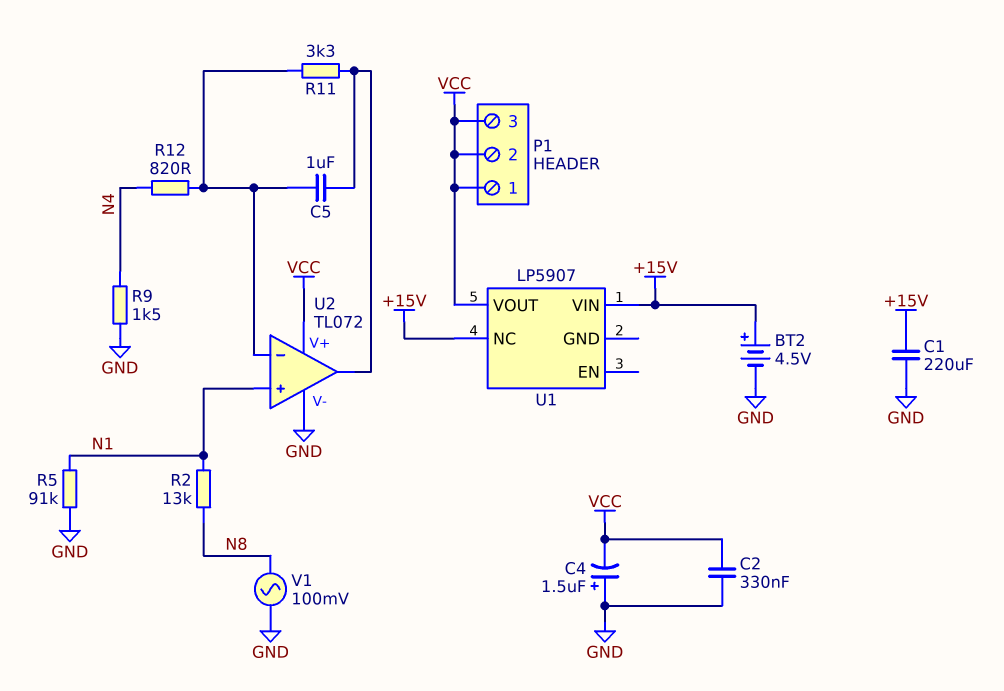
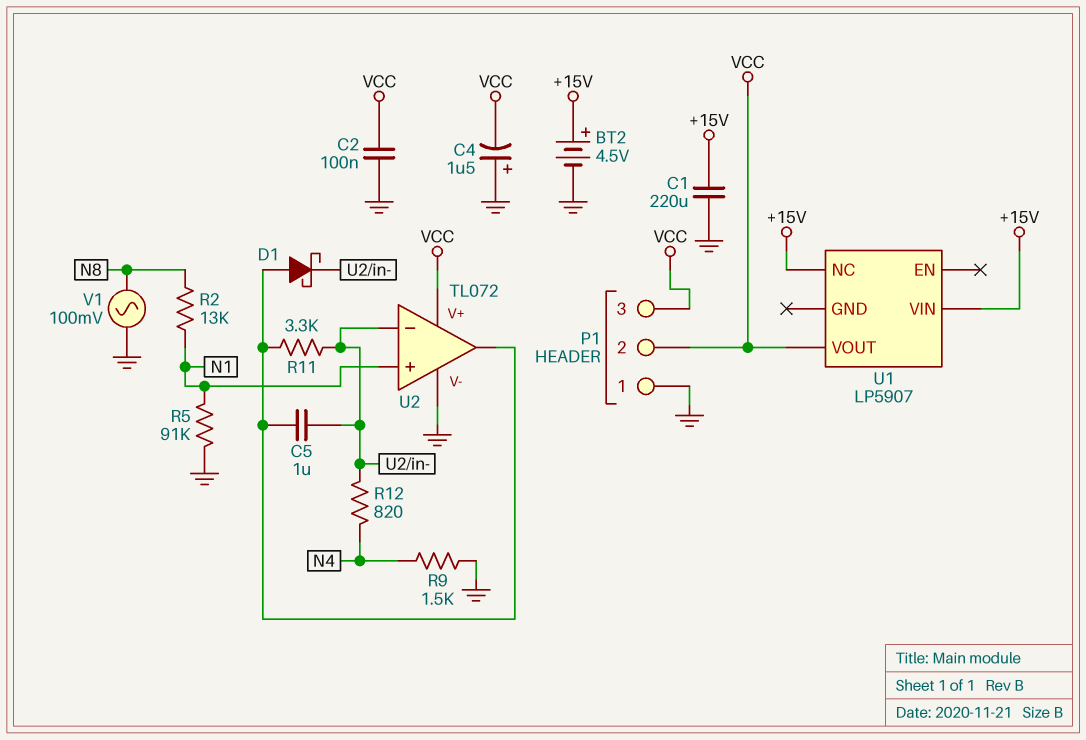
C2: 330nF (GND, VCC) -> 100nF (GND, VCC)
D1: none -> schottky (A U2/out, K U2/in-)
P1 pin 1: VCC -> GND

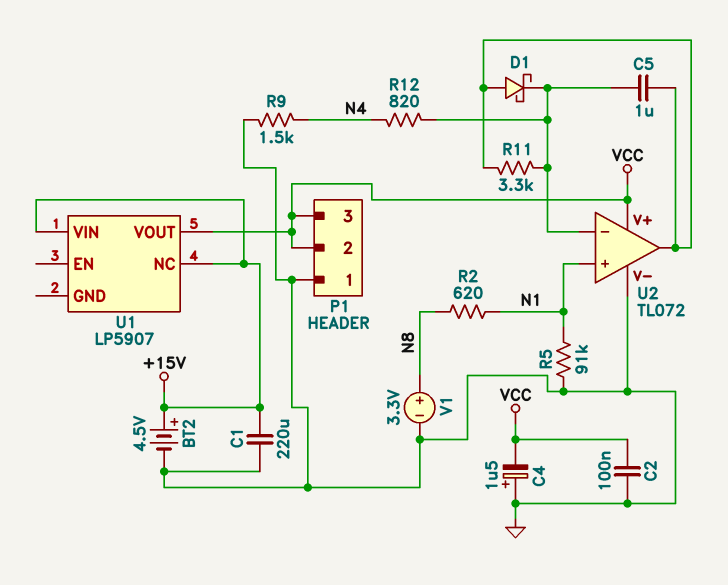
R2: 13k (N1, N8) -> 620 (N1, N8)
V1: AC 100mV (GND, N8) -> 3.3V (plus N8, minus GND)

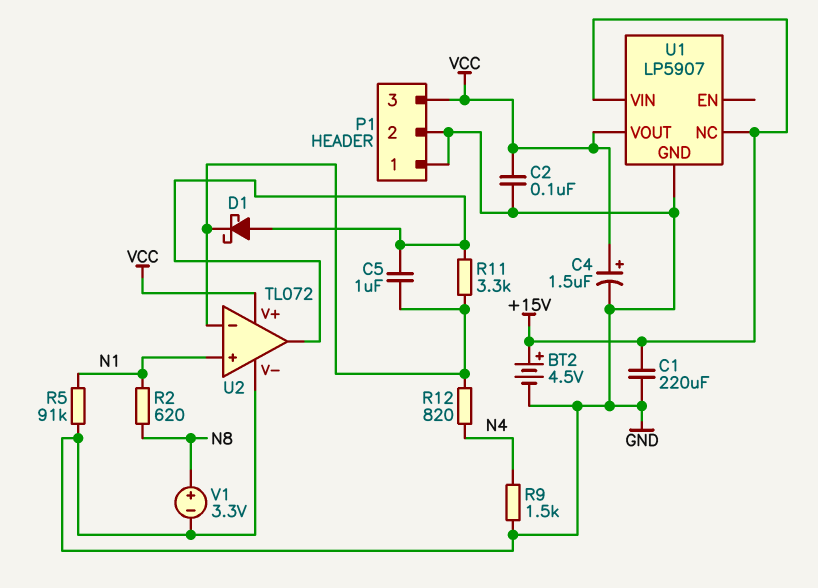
C4: 1.5uF (plus GND, minus VCC) -> 1.5uF (plus VCC, minus GND)
P1 pin 2: VCC -> GND
U1 pin GND: none -> GND

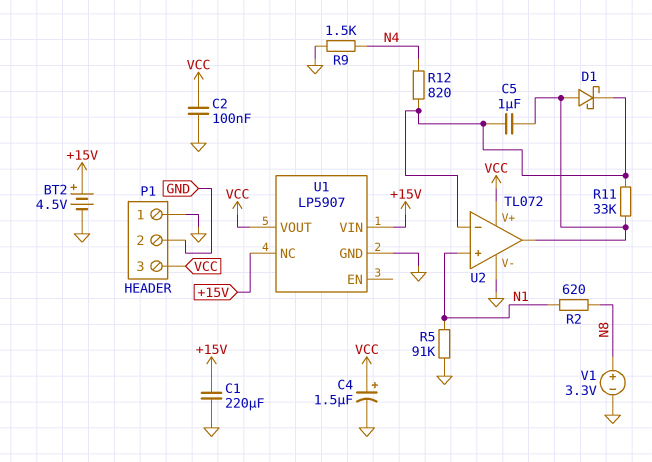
R11: 3.3k (U2/in-, U2/out) -> 33k (U2/in-, U2/out)

